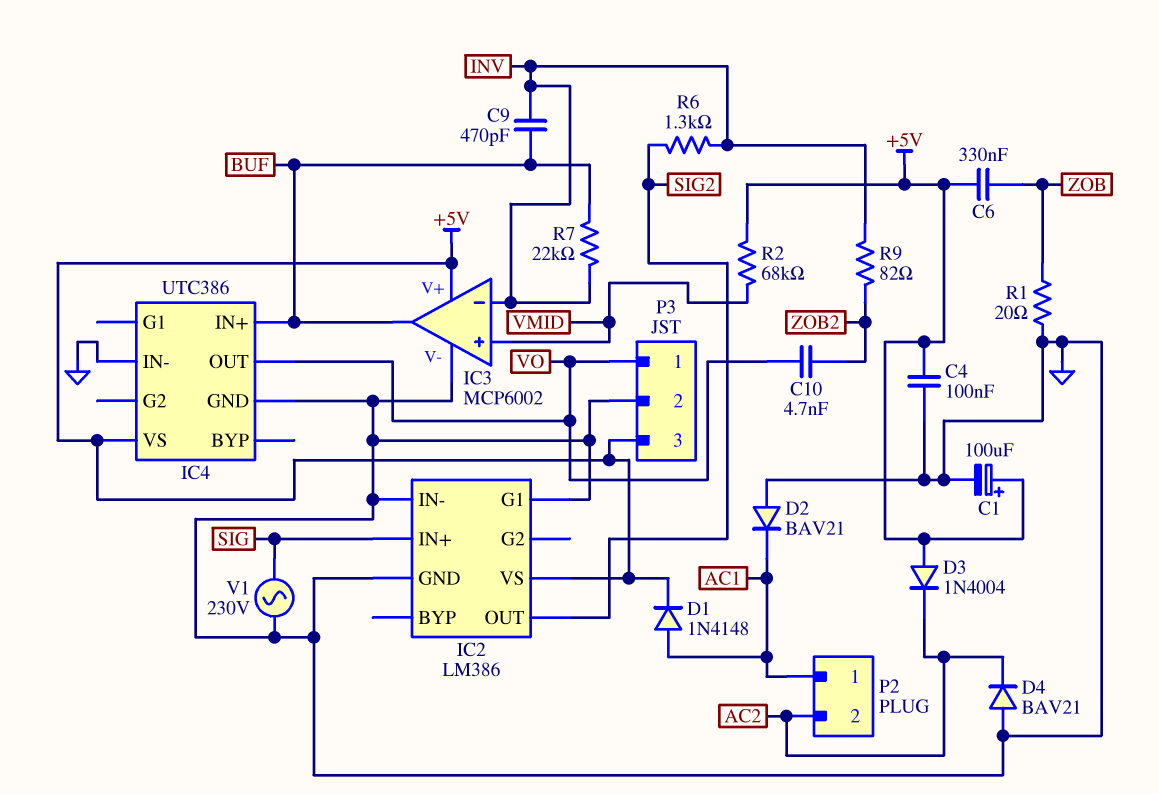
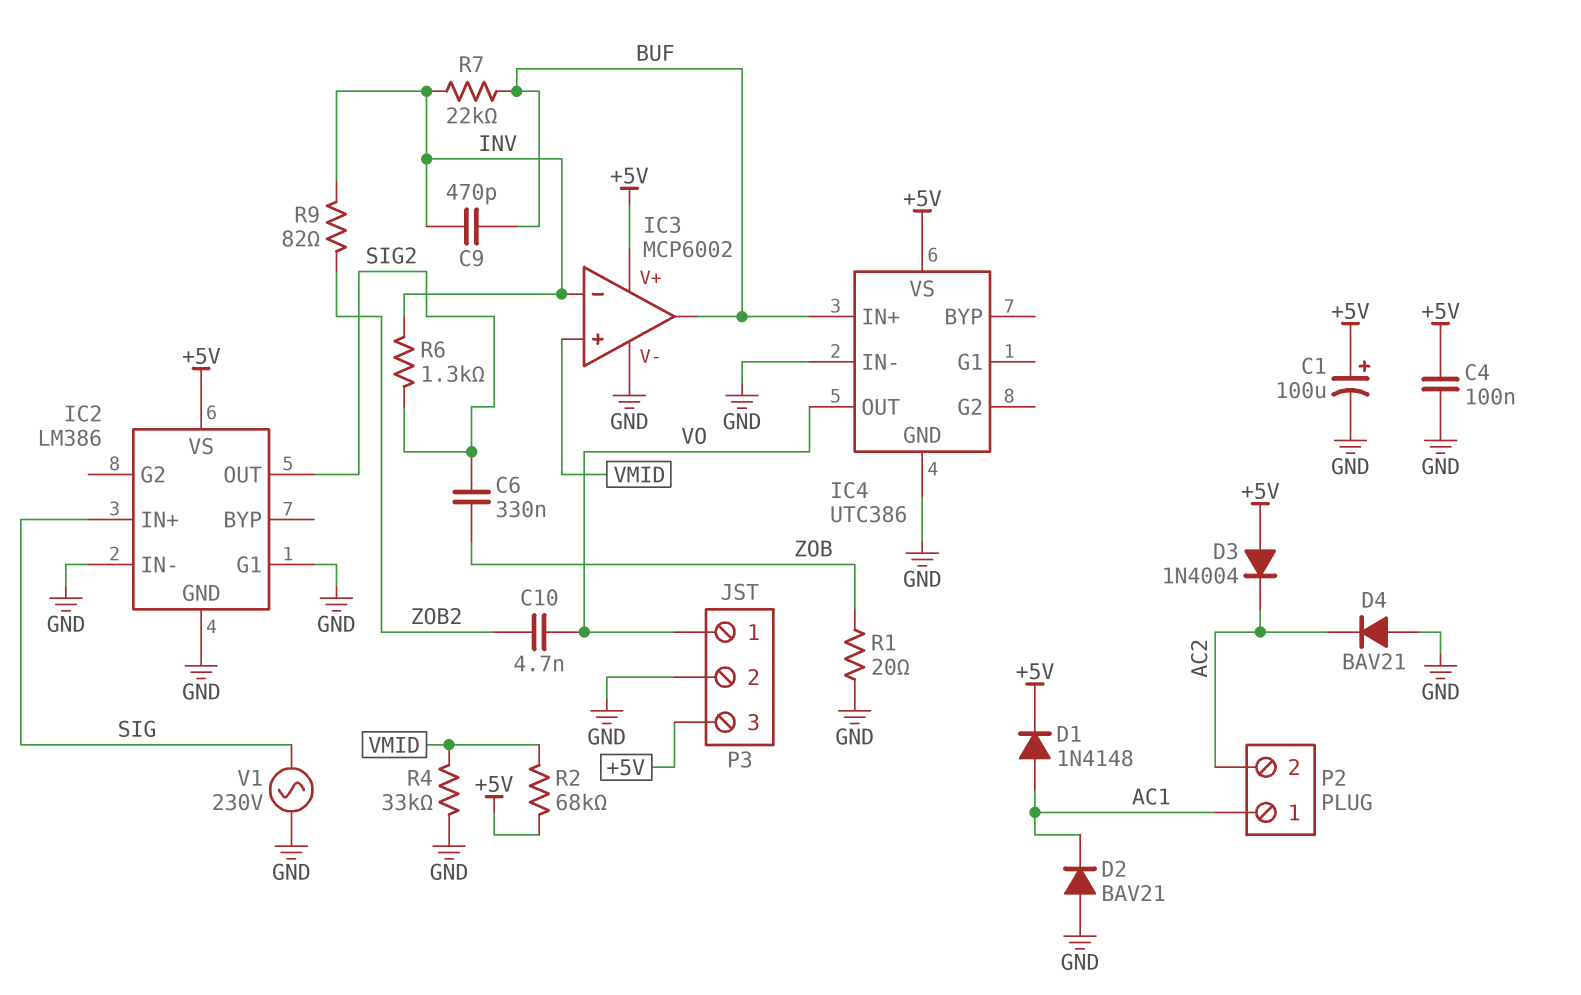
C6: 330nF (+5V, ZOB) -> 330nF (SIG2, ZOB)
R4: none -> 33k (GND, VMID)

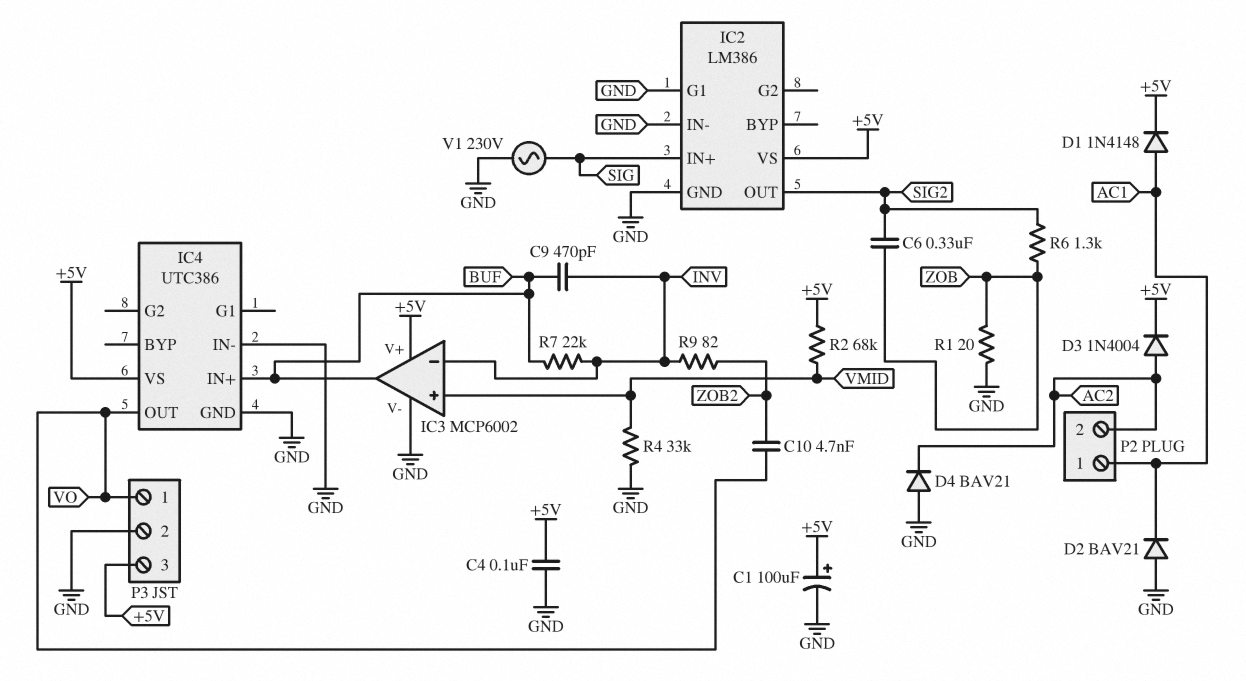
D3: diode 1N4004 (A +5V, K AC2) -> diode 1N4004 (A AC2, K +5V)
R6: 1.3k (INV, SIG2) -> 1.3k (SIG2, ZOB)

